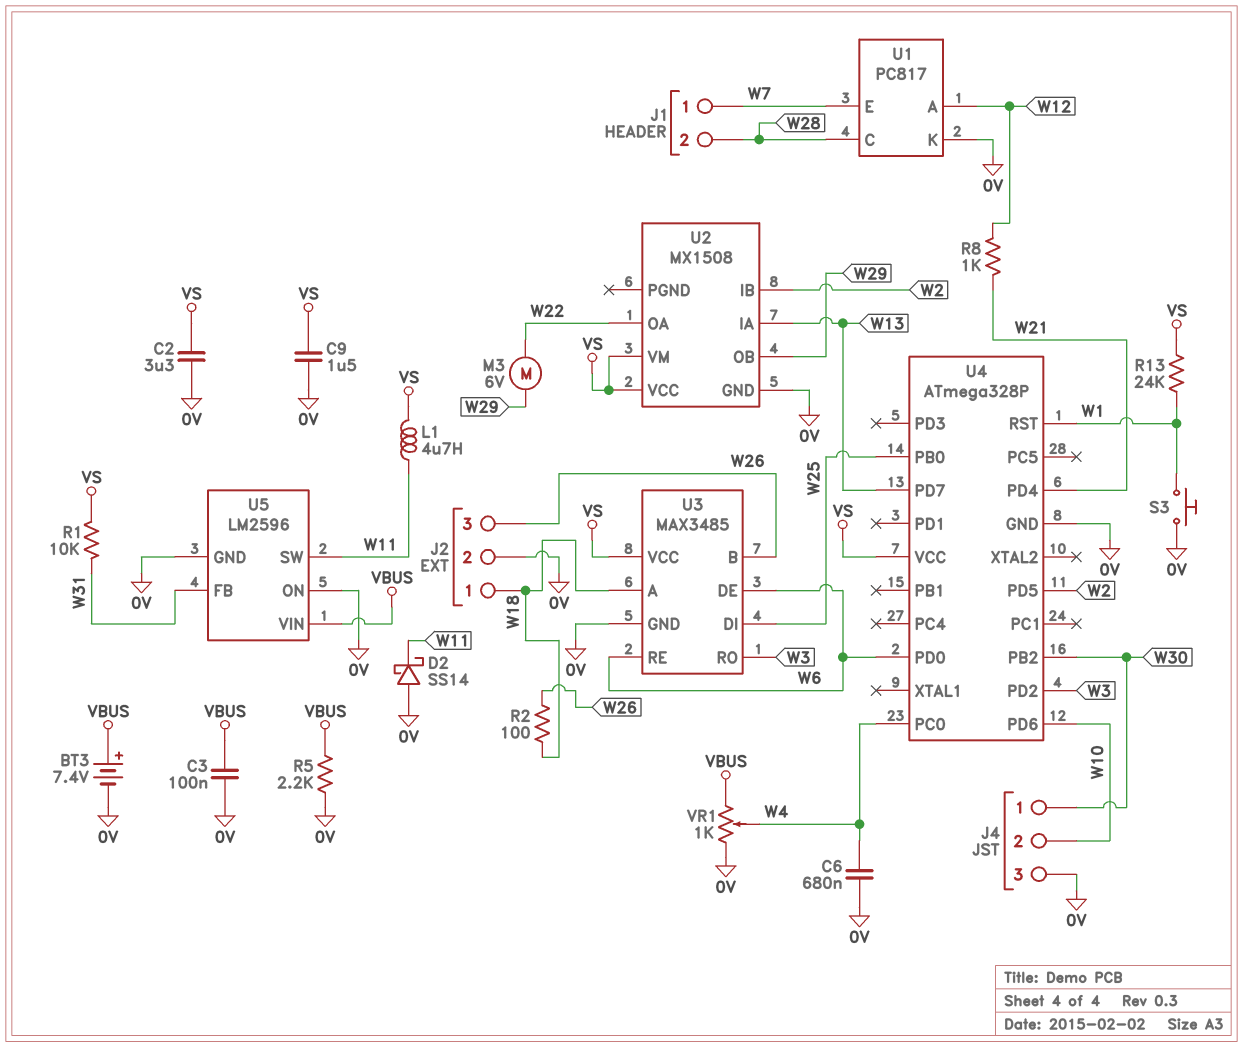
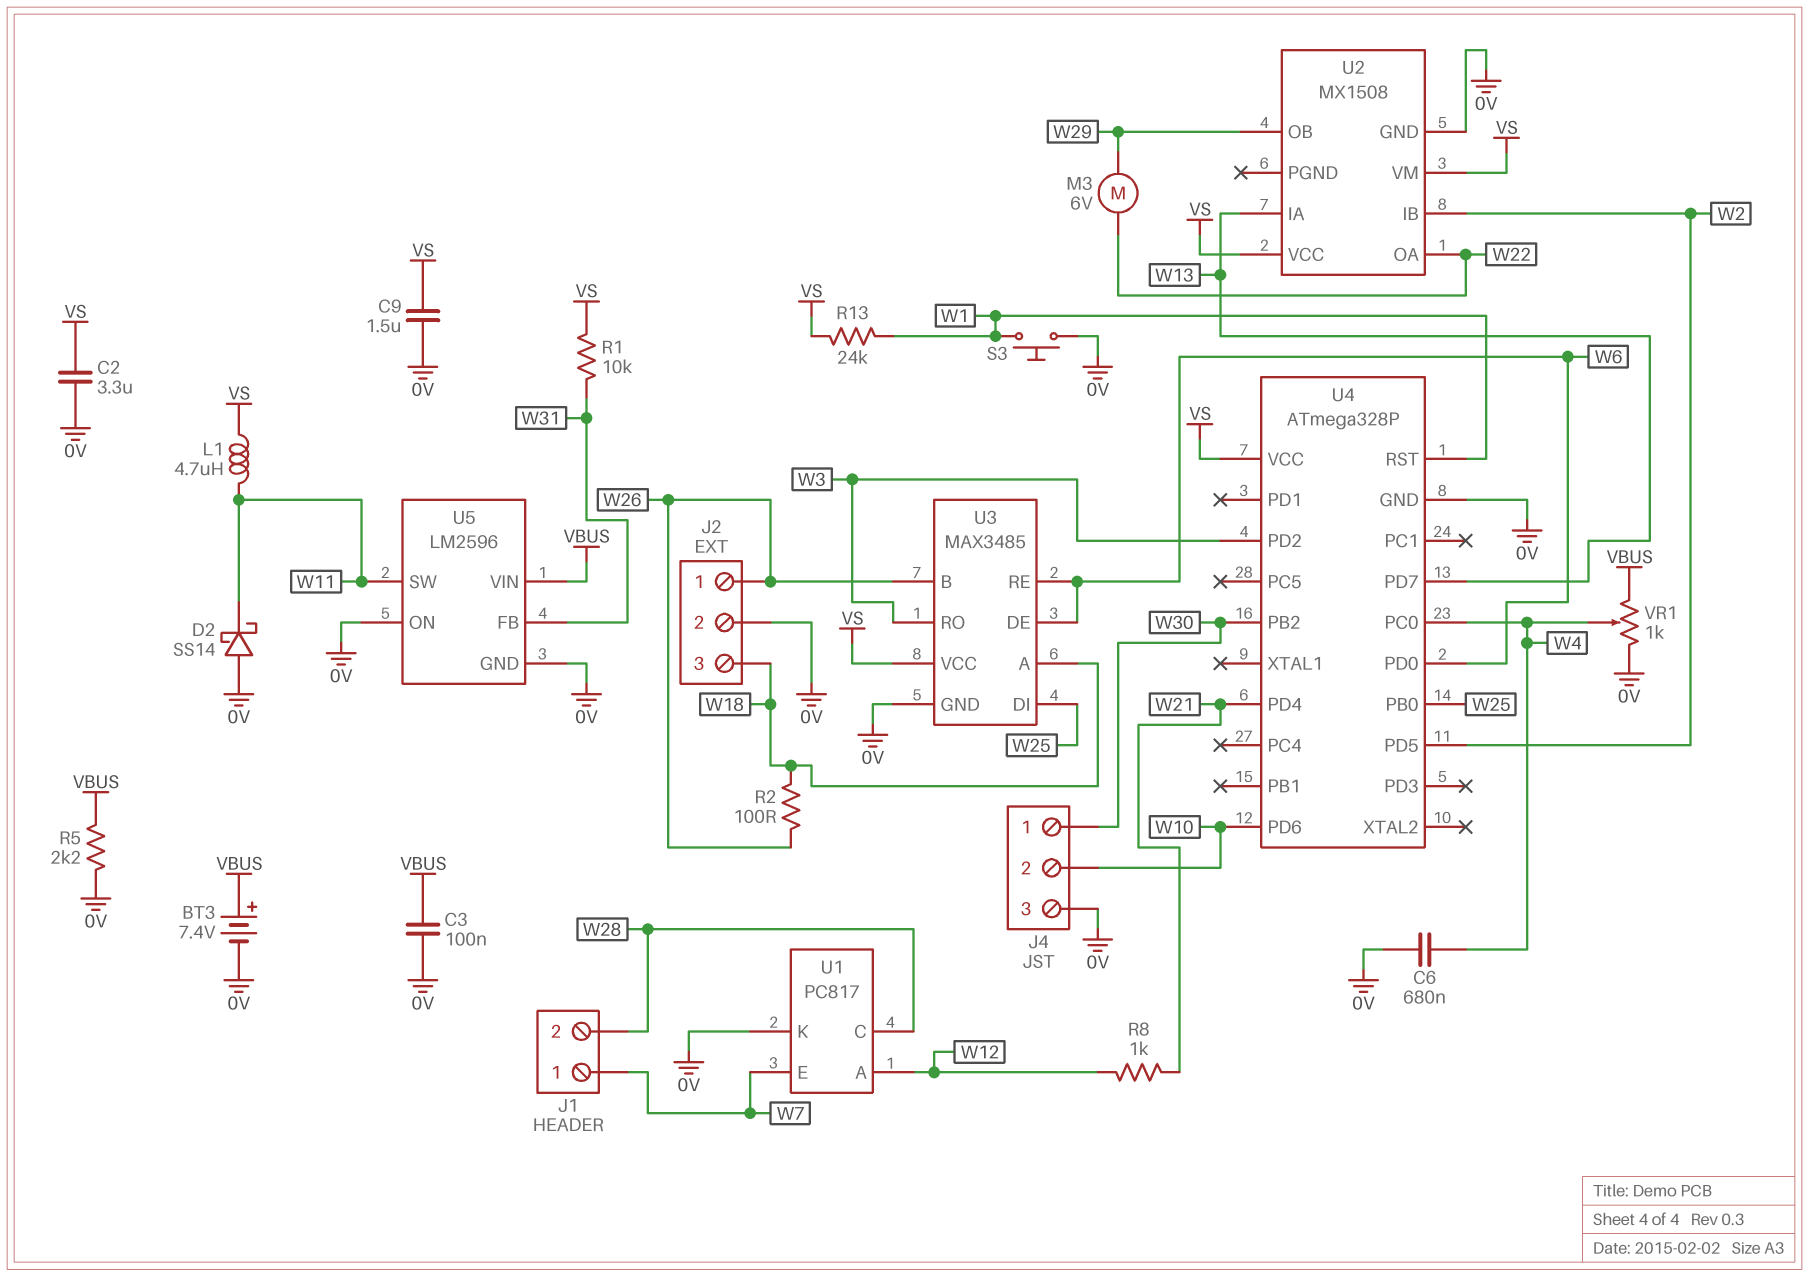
J2 pin 1: W18 -> W26
J2 pin 3: W26 -> W18

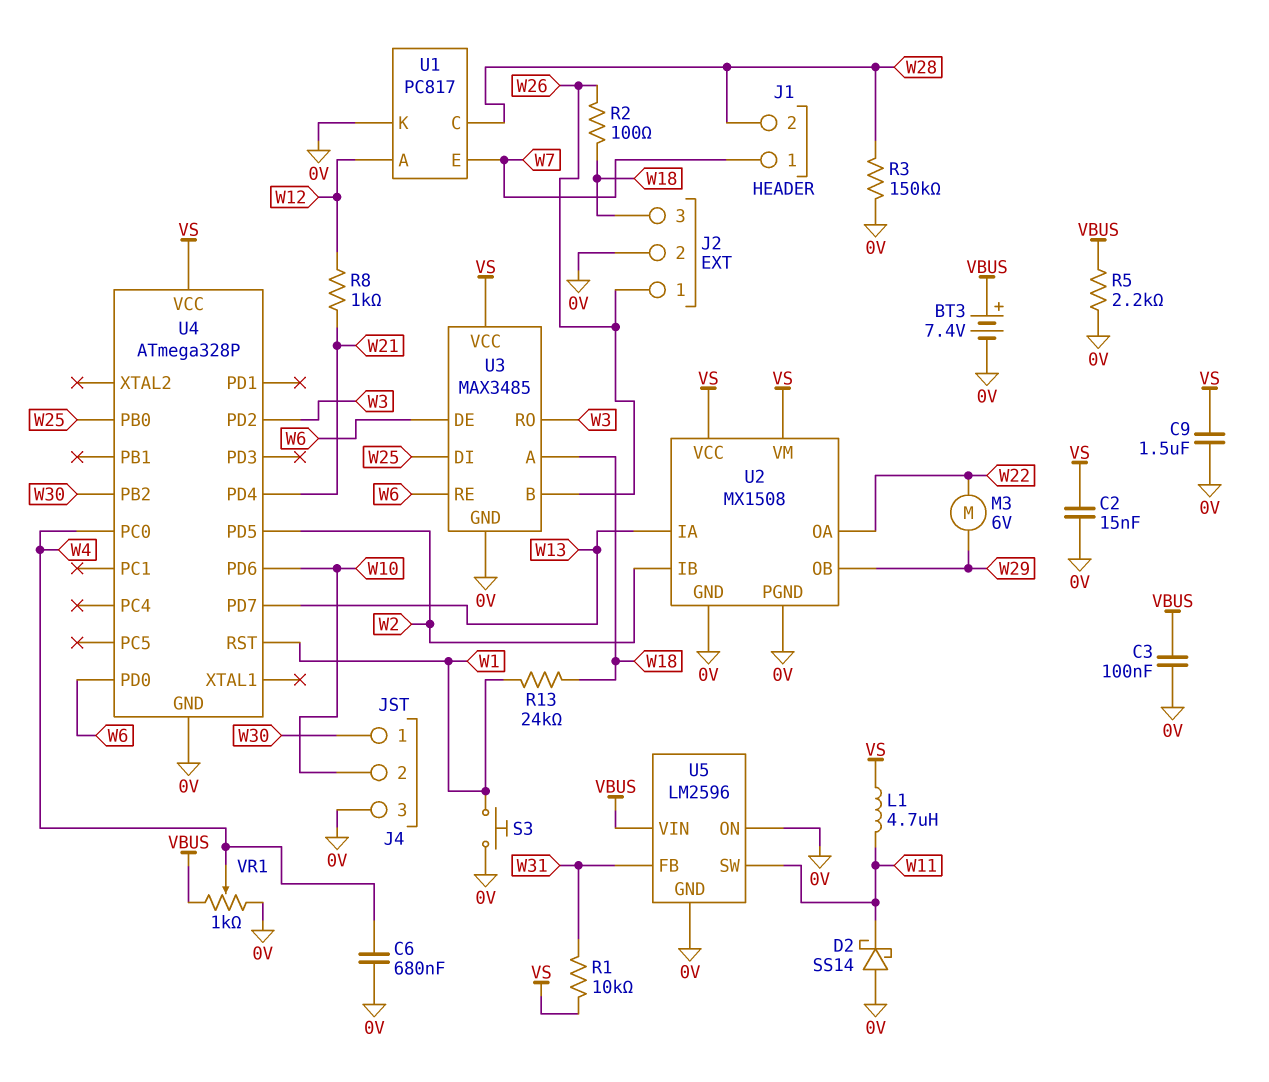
C2: 3.3uF (0V, VS) -> 15nF (0V, VS)
R3: none -> 150k (0V, W28)
R13: 24k (VS, W1) -> 24k (W1, W18)
U2 pin PGND: none -> 0V

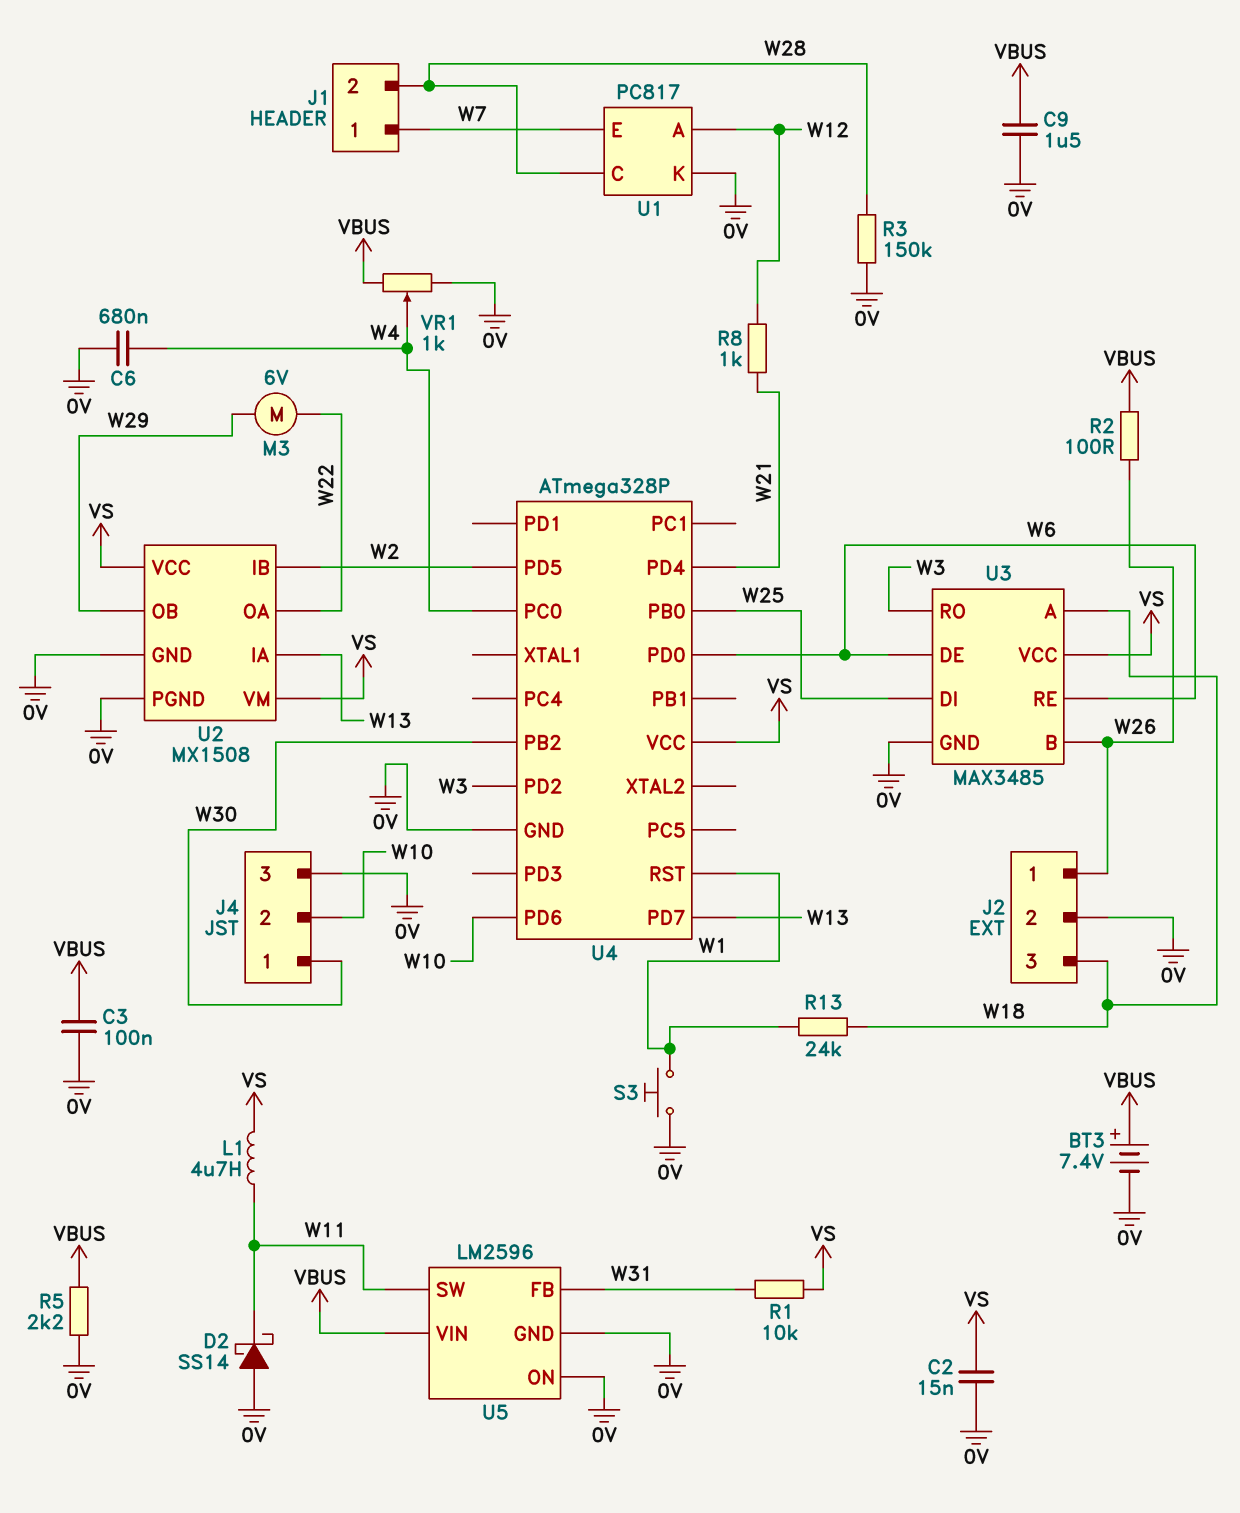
C9: 1.5uF (0V, VS) -> 1.5uF (0V, VBUS)
R2: 100 (W18, W26) -> 100 (VBUS, W26)

